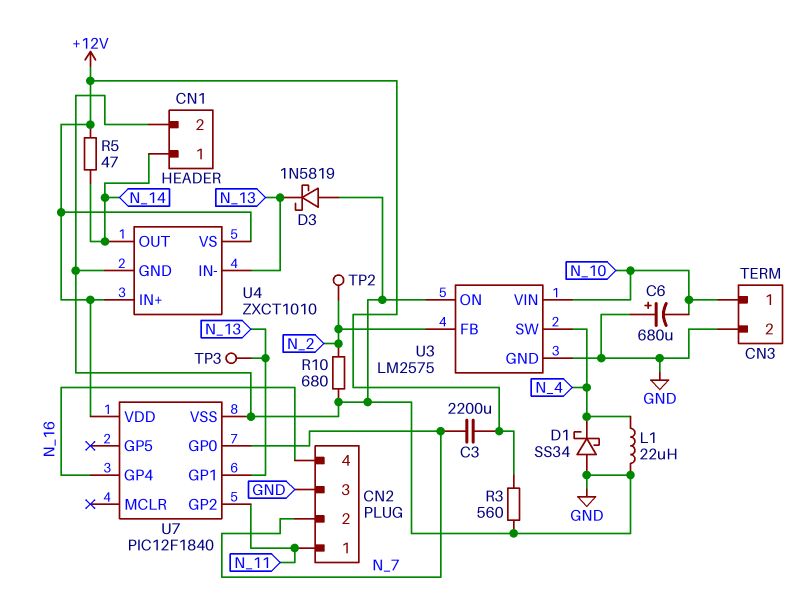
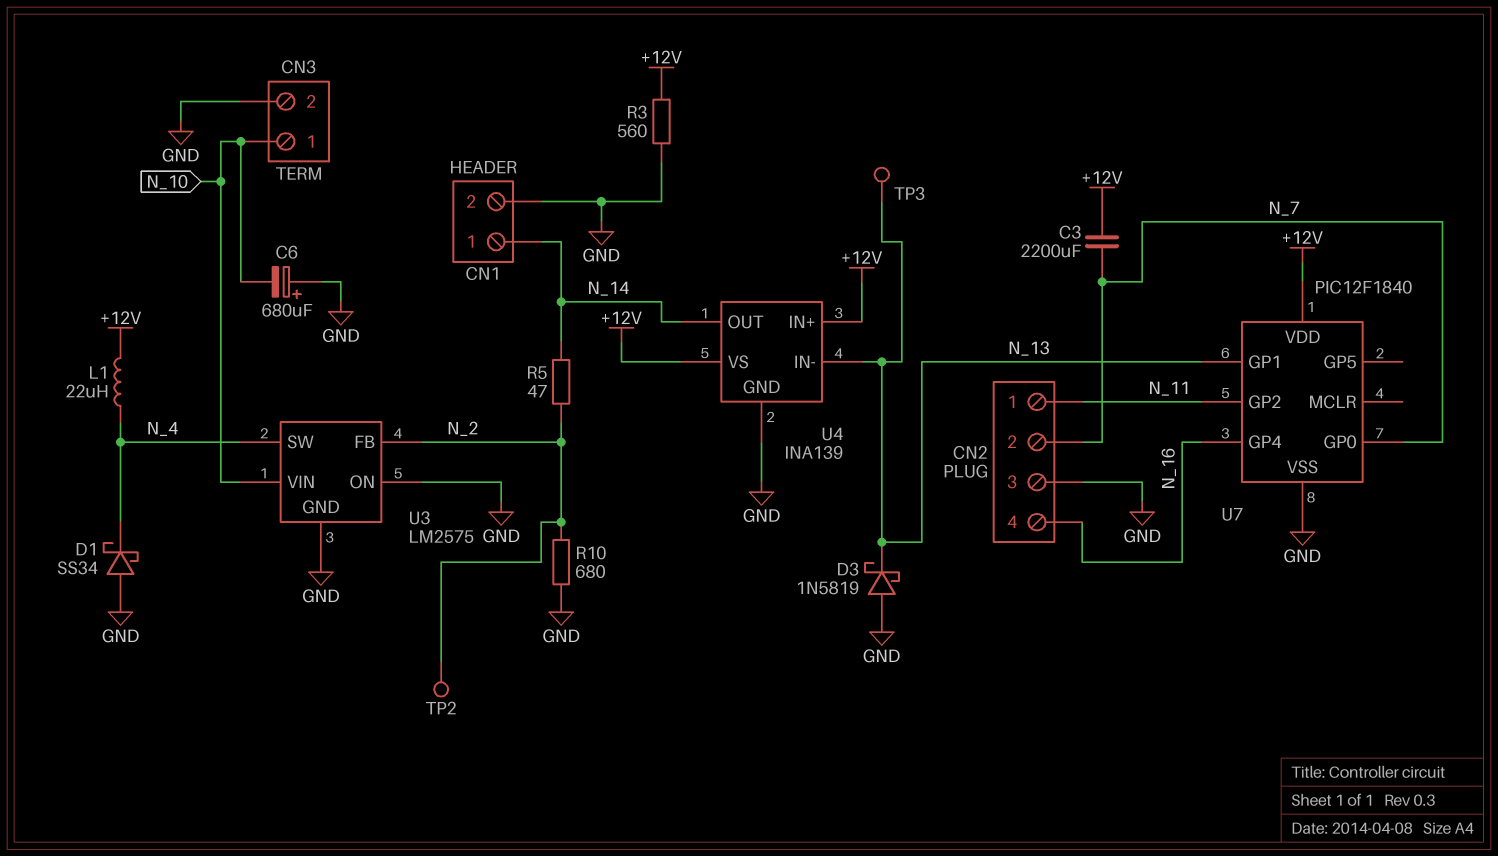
L1: 22uH (GND, N_4) -> 22uH (+12V, N_4)
R5: 47 (+12V, N_14) -> 47 (N_2, N_14)
U4: ZXCT1010 -> INA139

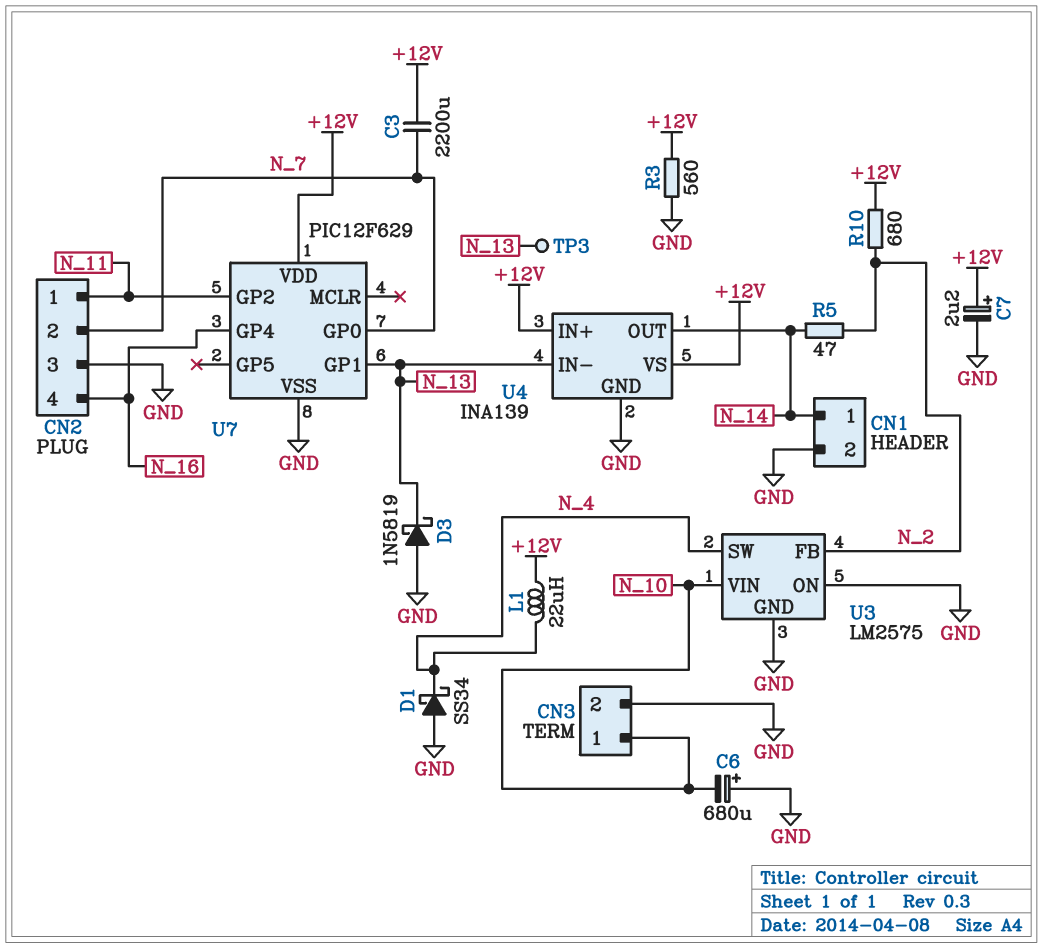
C7: none -> 2.2uF (plus +12V, minus GND)
R10: 680 (GND, N_2) -> 680 (+12V, N_2)
TP2: test point (N_2) -> none
U7: PIC12F1840 -> PIC12F629

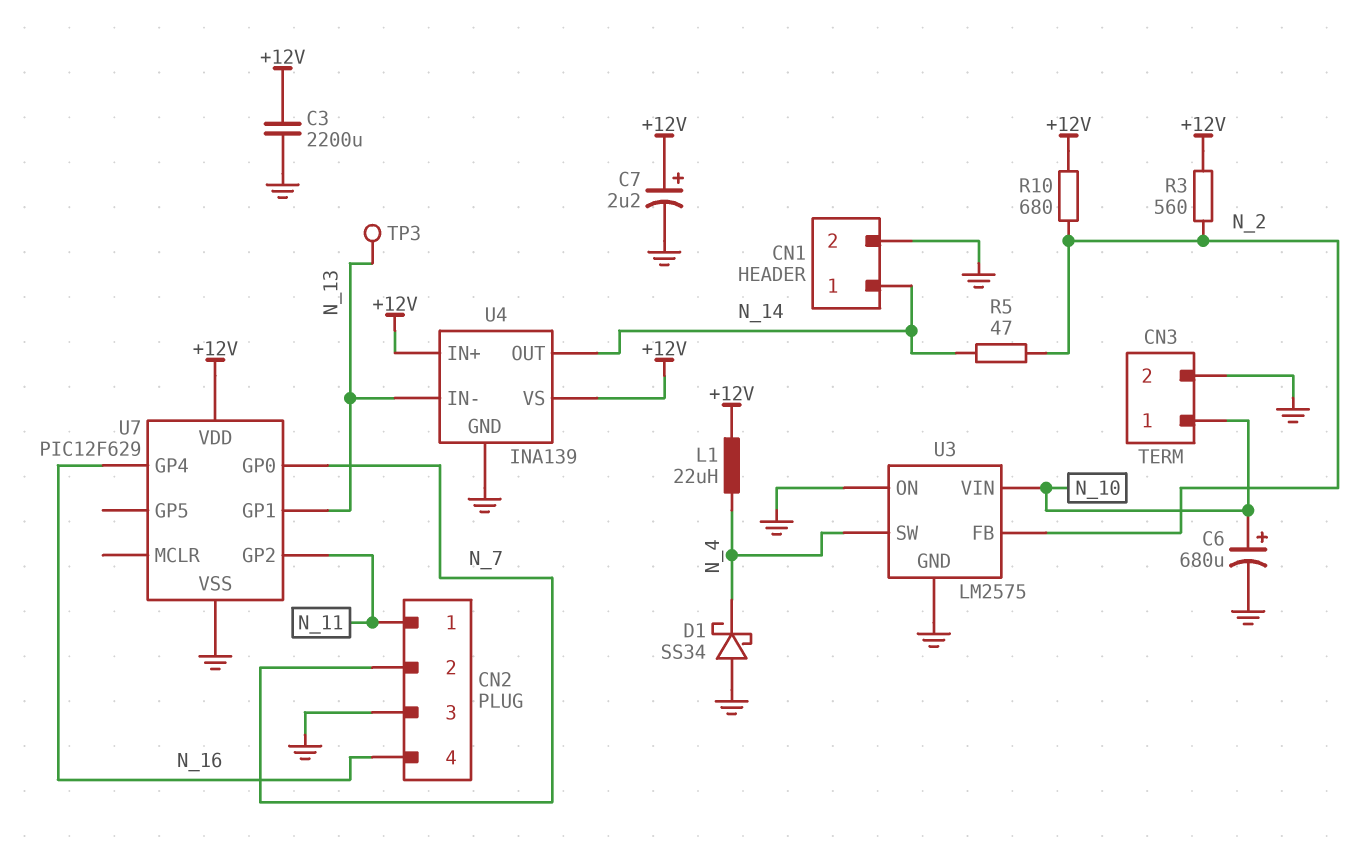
C3: 2200uF (+12V, N_7) -> 2200uF (+12V, GND)
C6: 680uF (plus GND, minus N_10) -> 680uF (plus N_10, minus GND)
D3: schottky 1N5819 (A GND, K N_13) -> none
R3: 560 (+12V, GND) -> 560 (+12V, N_2)

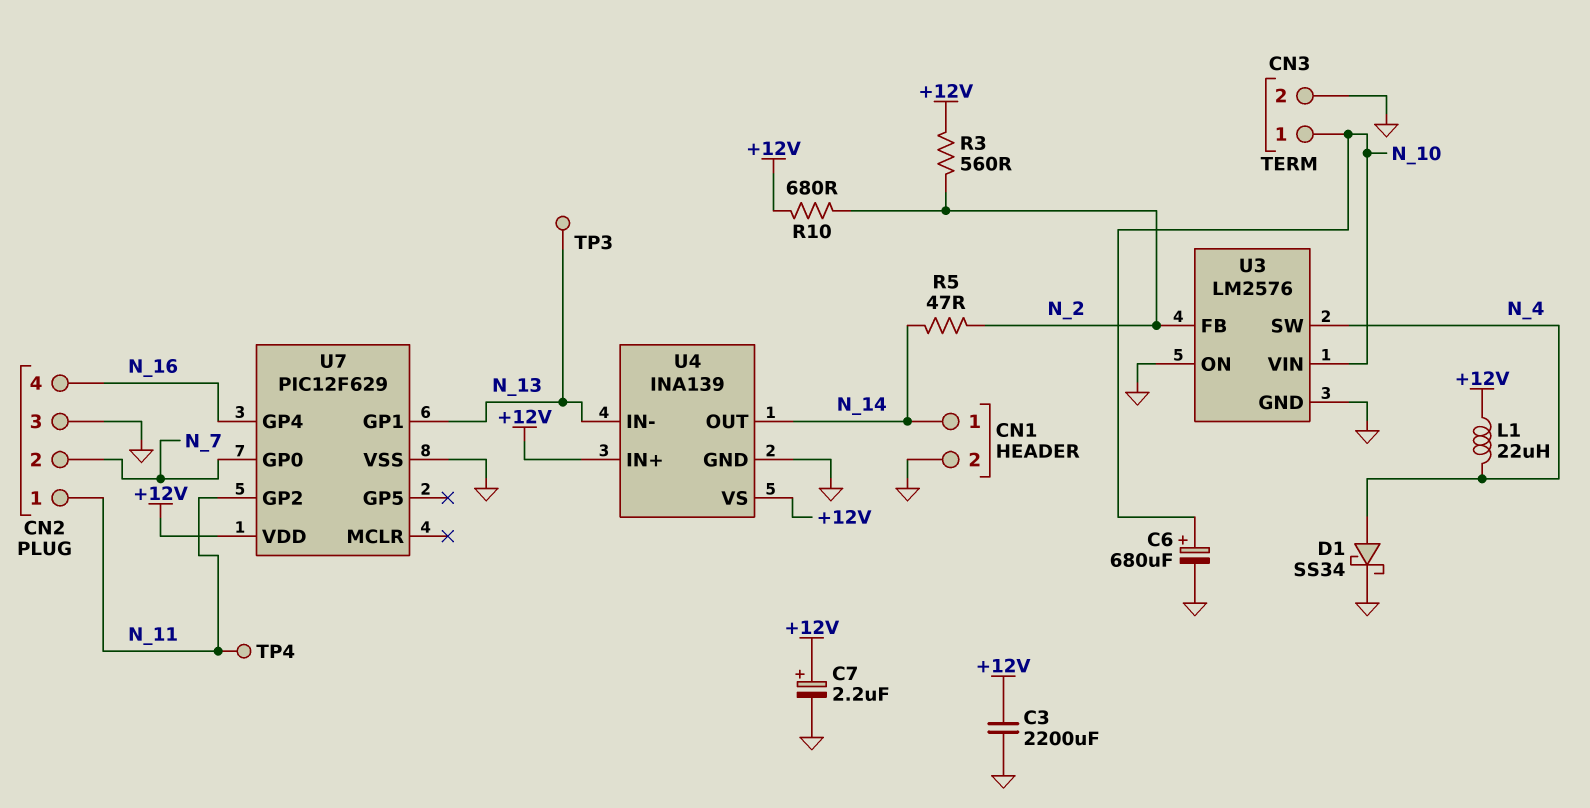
D1: schottky SS34 (A GND, K N_4) -> schottky SS34 (A N_4, K GND)
TP4: none -> test point (N_11)
U3: LM2575 -> LM2576

